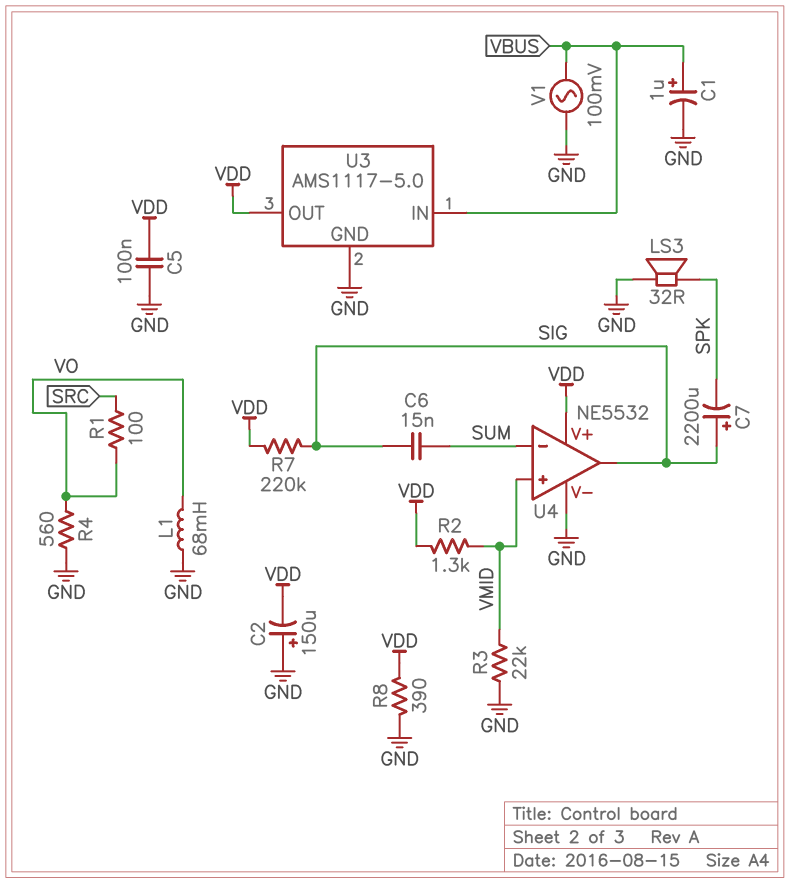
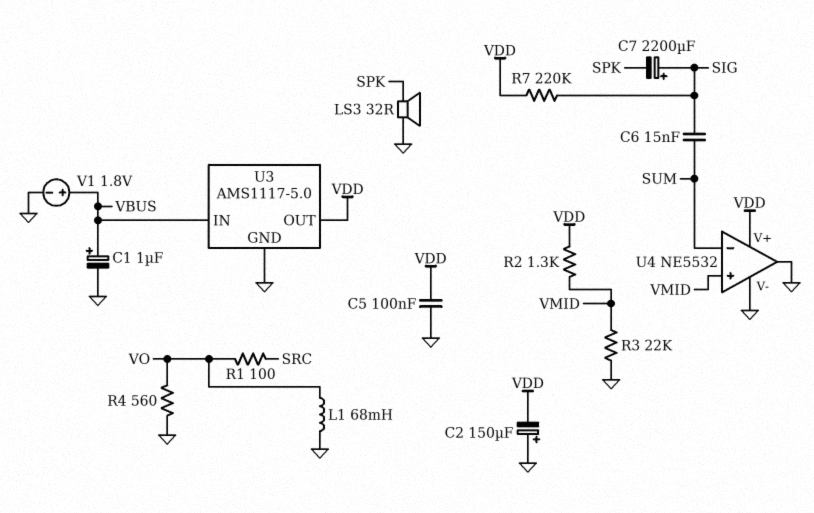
R8: 390 (GND, VDD) -> none
U4 pin out: SIG -> GND
V1: AC 100mV (GND, VBUS) -> 1.8V (plus VBUS, minus GND)

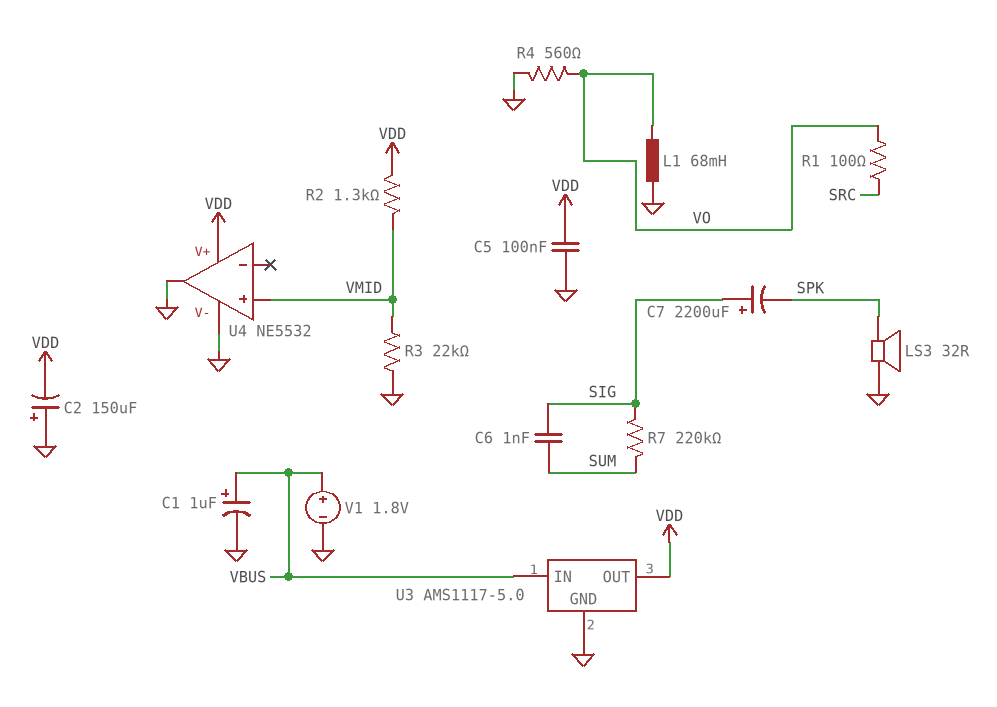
C6: 15nF (SIG, SUM) -> 1nF (SIG, SUM)
R7: 220k (SIG, VDD) -> 220k (SIG, SUM)
U4 pin in-: SUM -> none

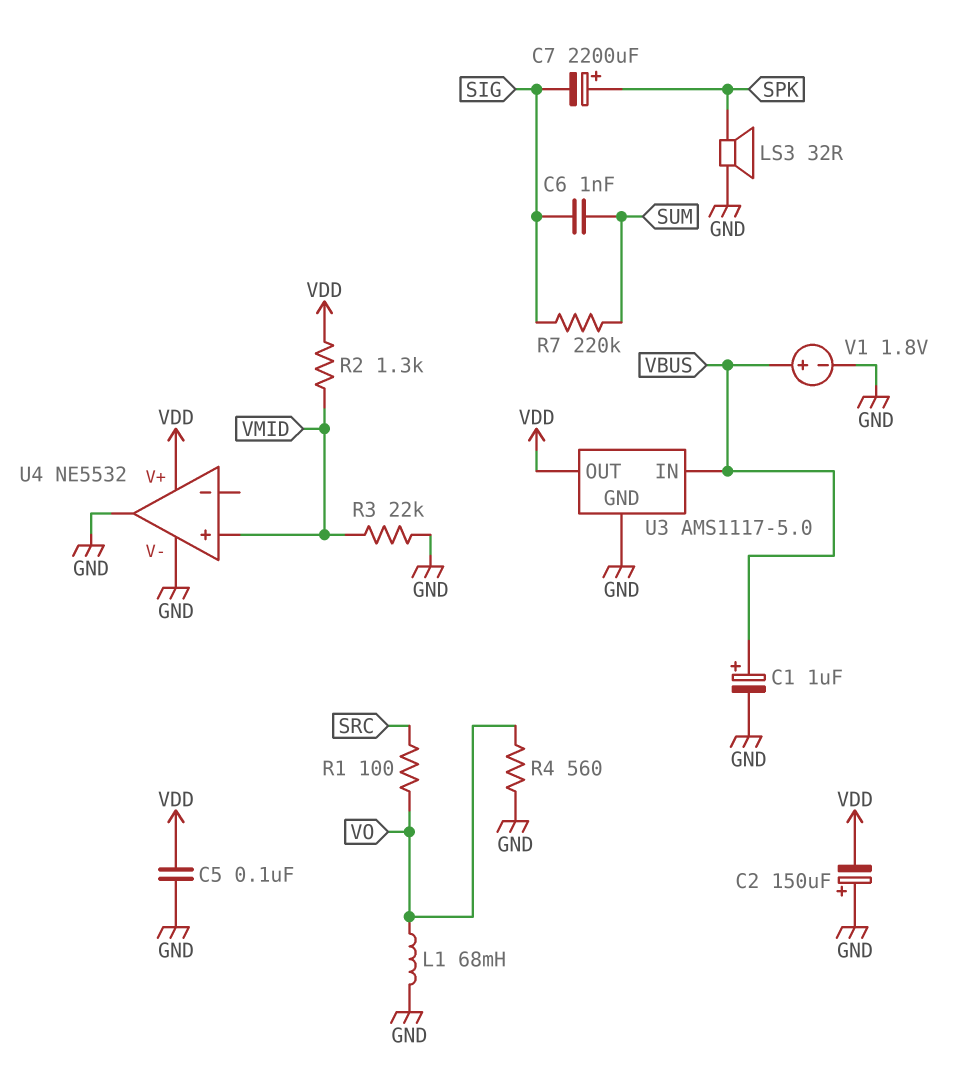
C7: 2200uF (plus SIG, minus SPK) -> 2200uF (plus SPK, minus SIG)

